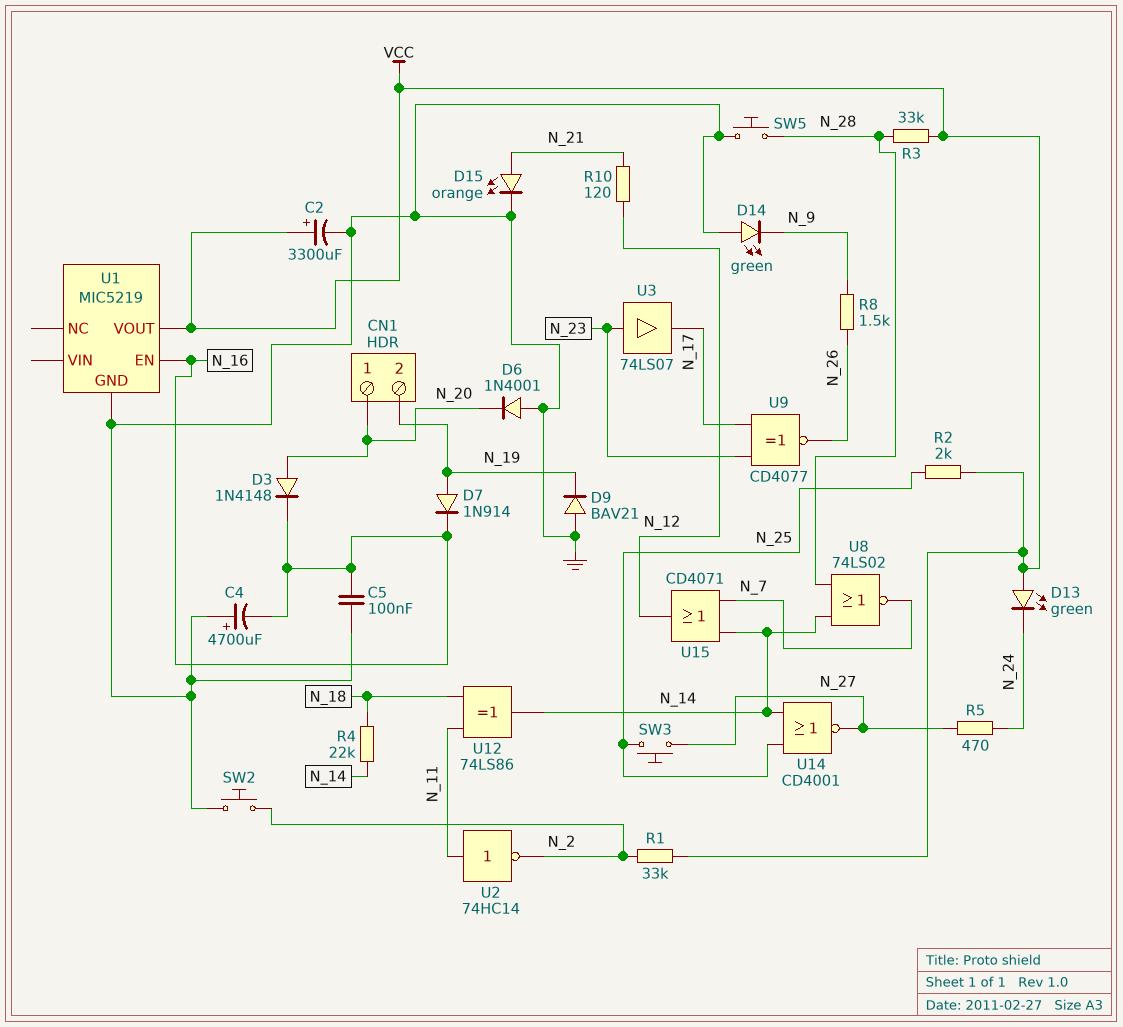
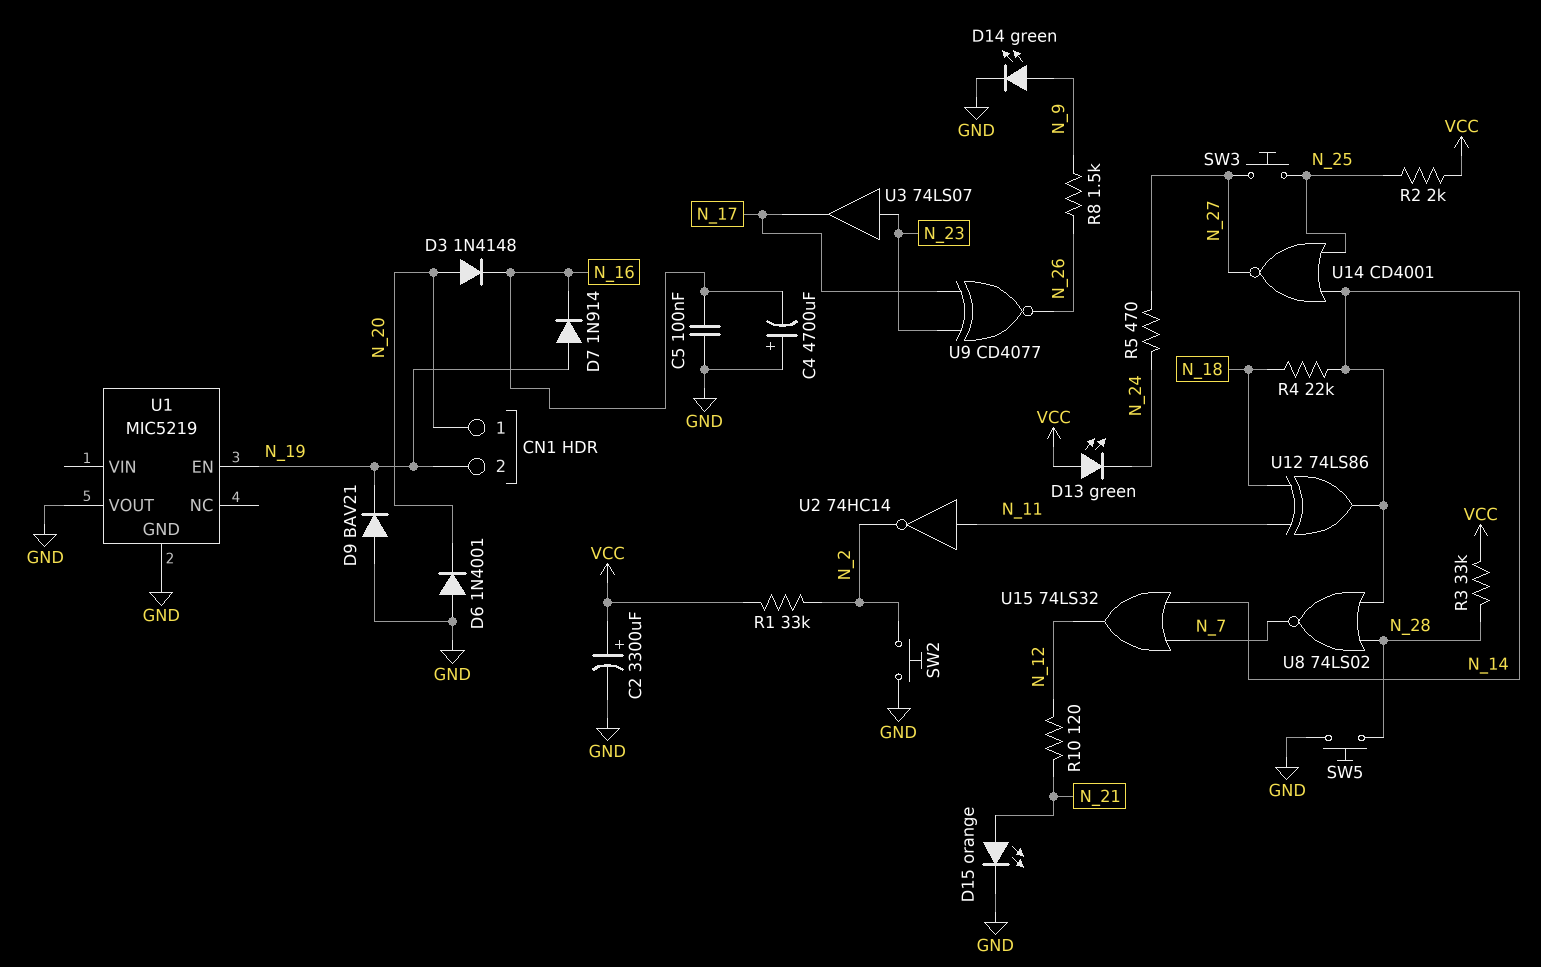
D14: LED green (A GND, K N_9) -> LED green (A N_9, K GND)
U1 pin EN: N_16 -> N_19
U1 pin VOUT: VCC -> GND
U15: OR CD4071 (in N_7, in N_14, out N_12) -> OR 74LS32 (in N_7, in N_14, out N_12)

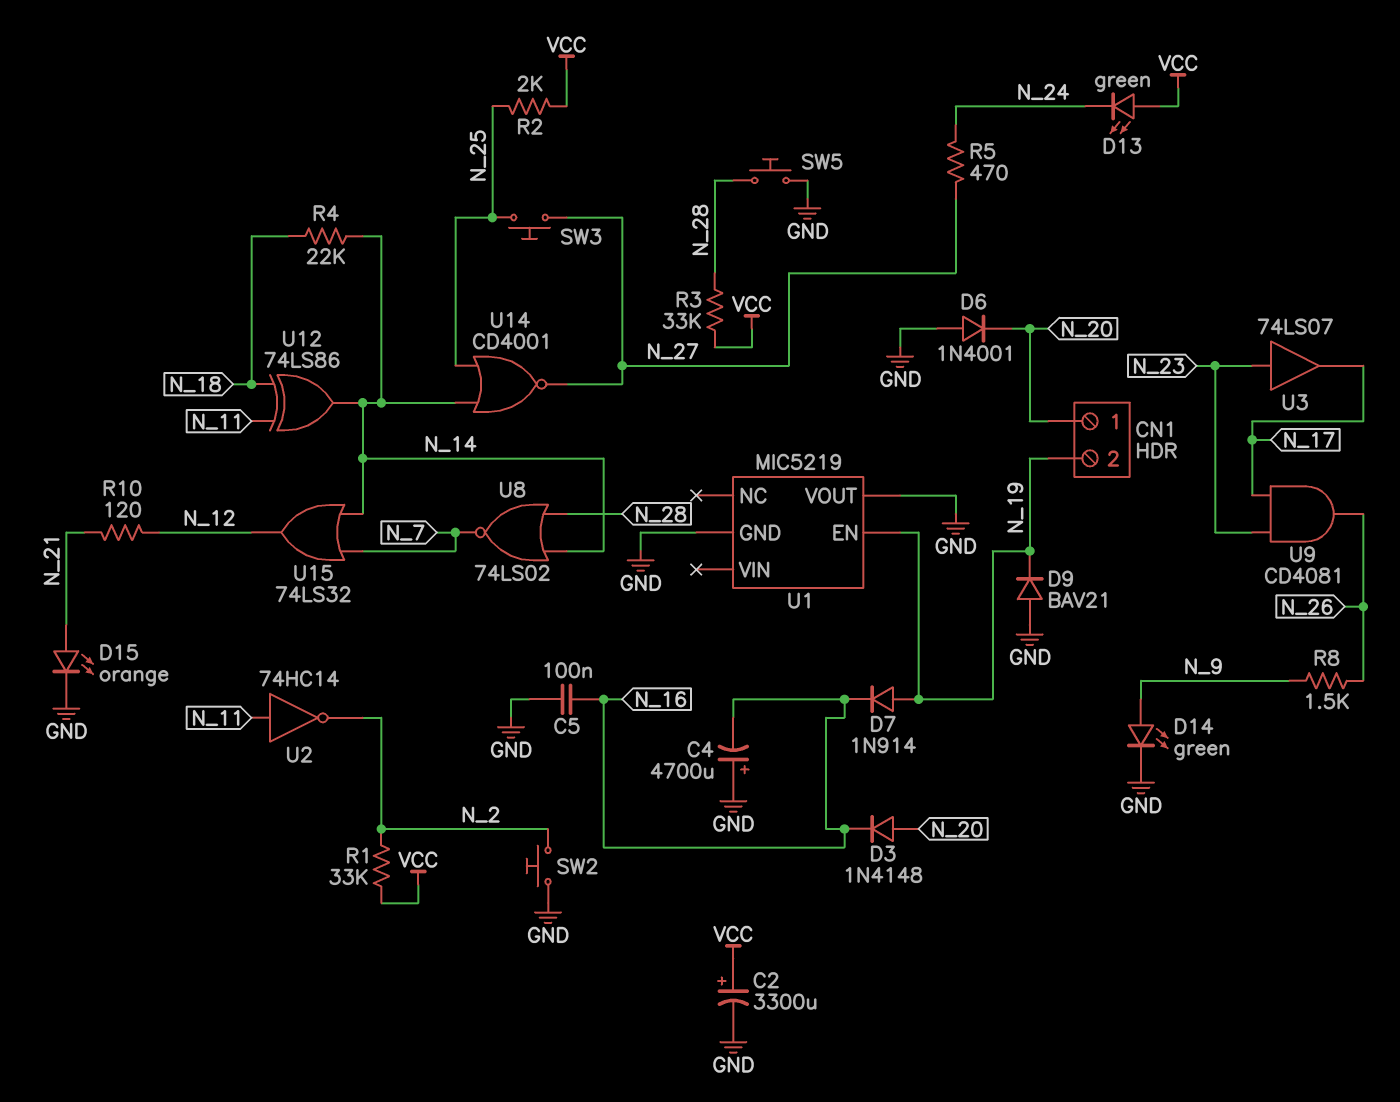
U9: XNOR CD4077 (in N_17, in N_23, out N_26) -> AND CD4081 (in N_17, in N_23, out N_26)

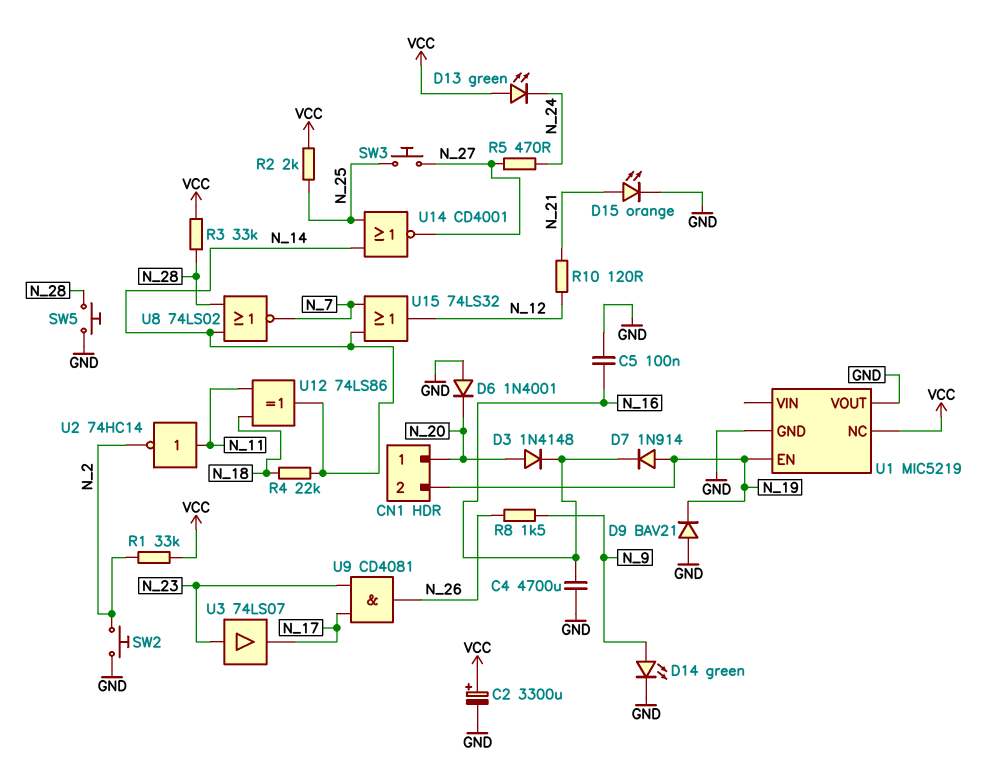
C4: 4700uF (plus GND, minus N_16) -> 4700uF (GND, N_16)
U1 pin NC: none -> VCC

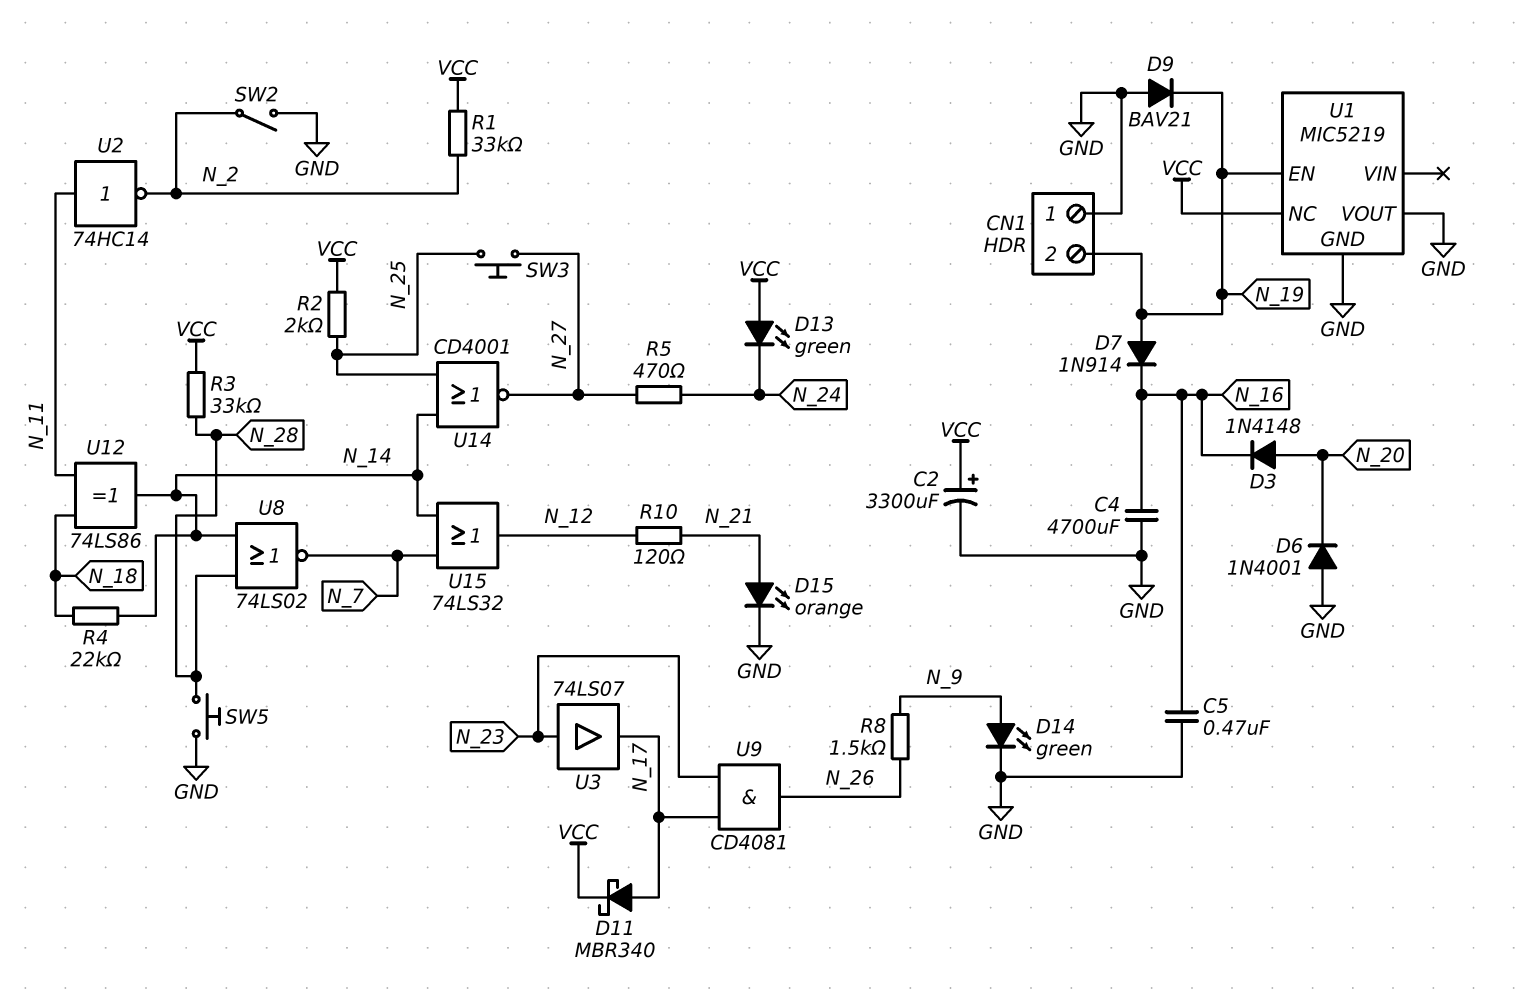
C5: 100nF (GND, N_16) -> 470nF (GND, N_16)
CN1 pin 1: N_20 -> GND
D11: none -> schottky MBR340 (A N_17, K VCC)
SW2: button (GND, N_2) -> switch (GND, N_2)

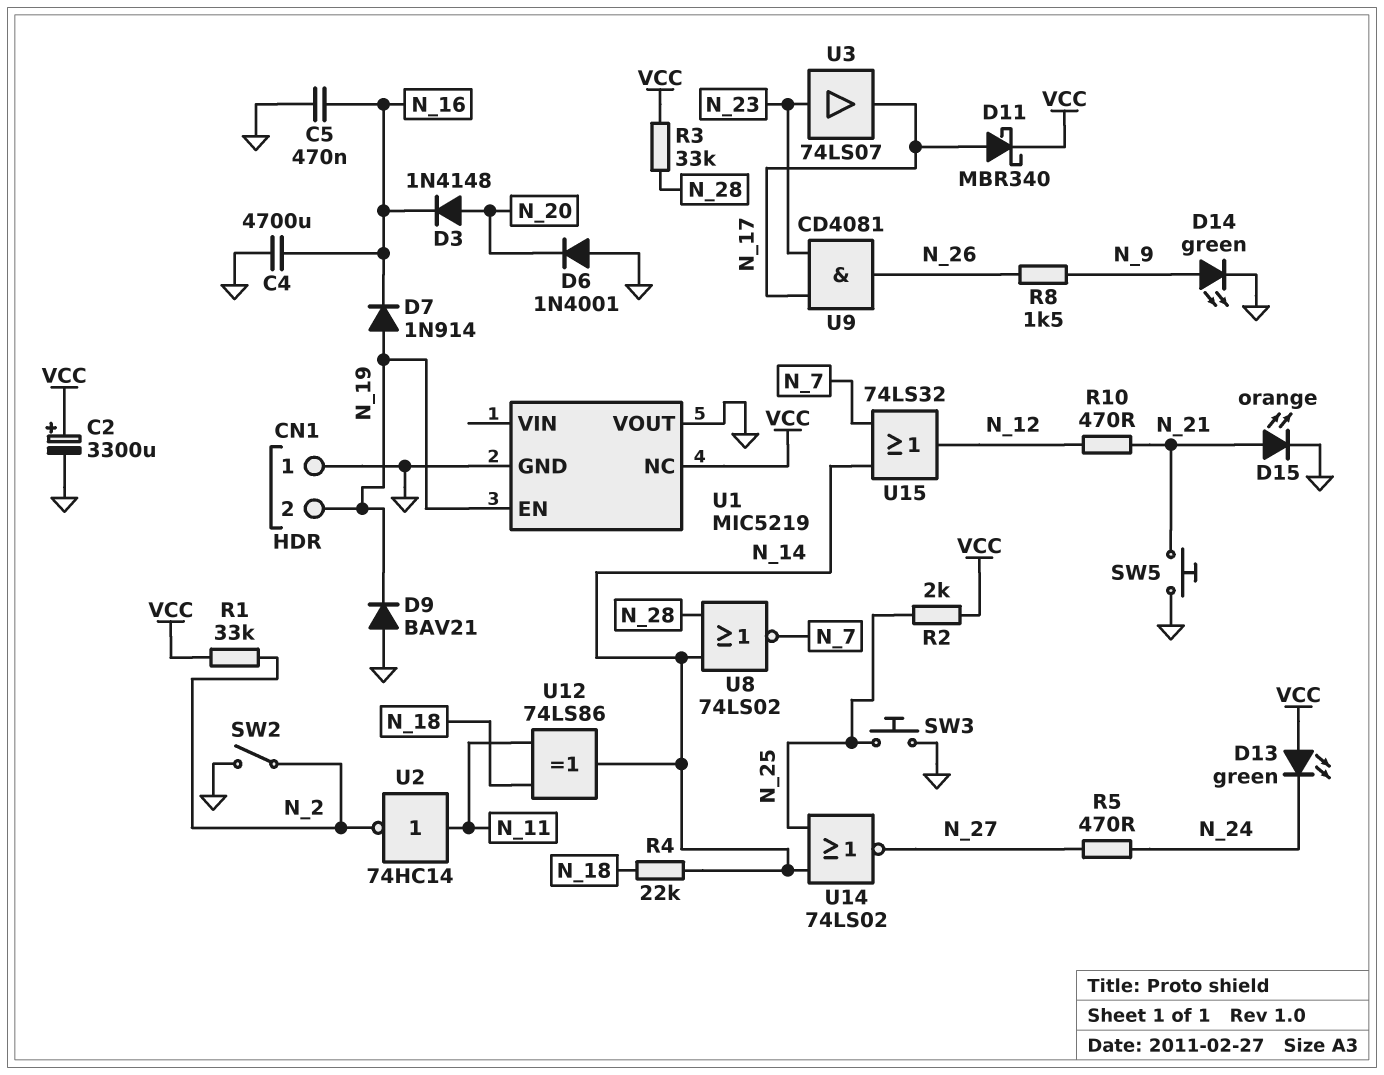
R10: 120 (N_12, N_21) -> 470 (N_12, N_21)
SW3: button (N_25, N_27) -> button (GND, N_25)
SW5: button (GND, N_28) -> button (GND, N_21)
U14: NOR CD4001 (in N_14, in N_25, out N_27) -> NOR 74LS02 (in N_14, in N_25, out N_27)

